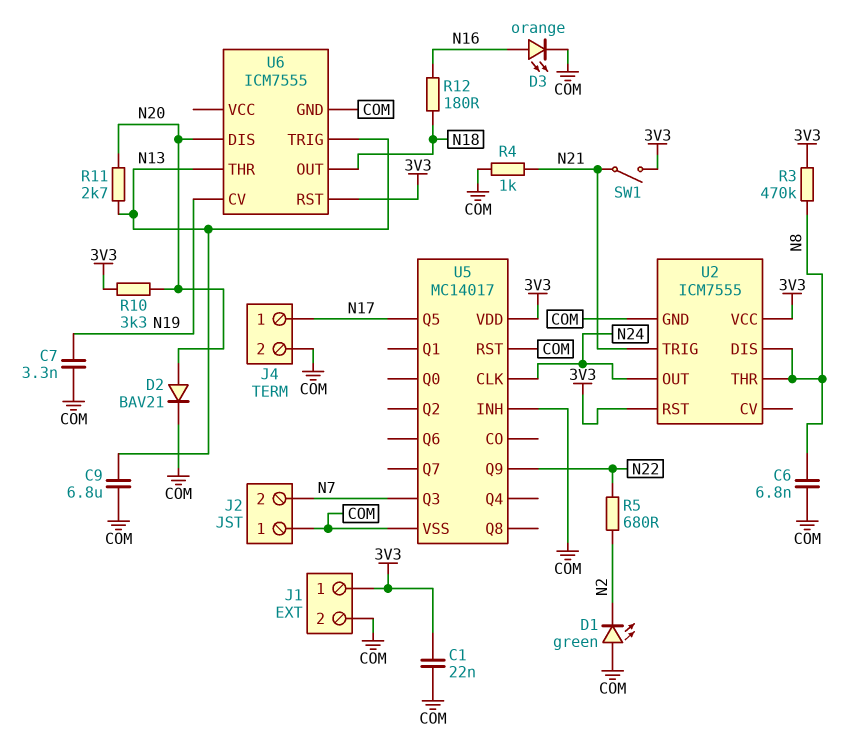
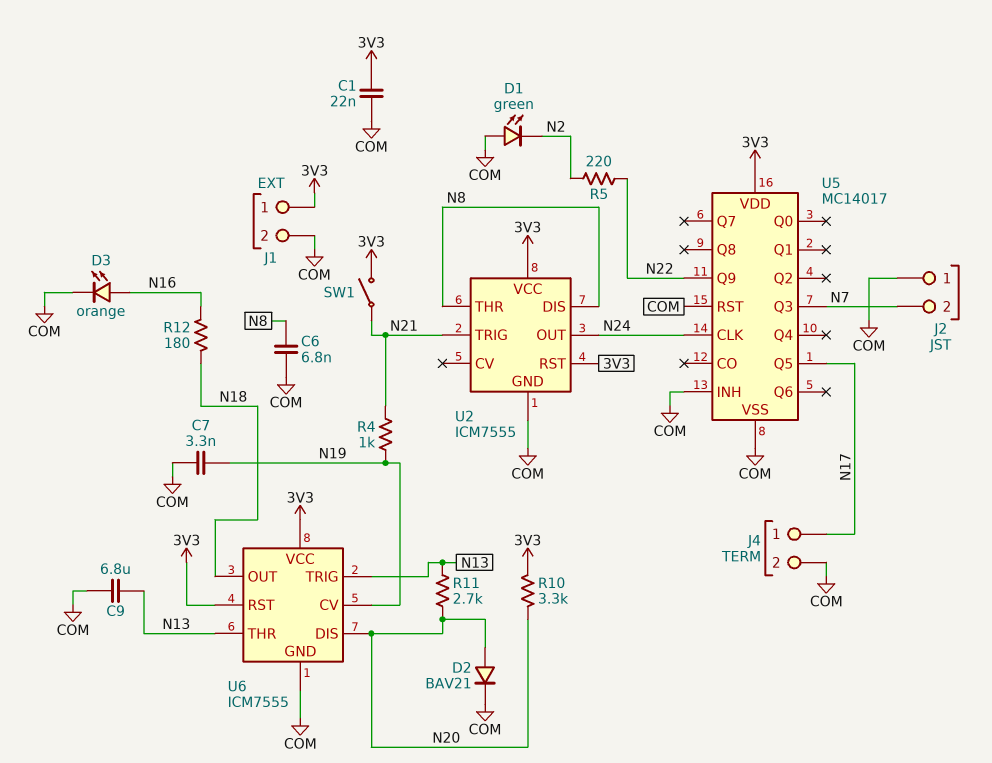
R3: 470k (3V3, N8) -> none
R4: 1k (COM, N21) -> 1k (N19, N21)
R5: 680 (N2, N22) -> 220 (N2, N22)
U6 pin VCC: none -> 3V3

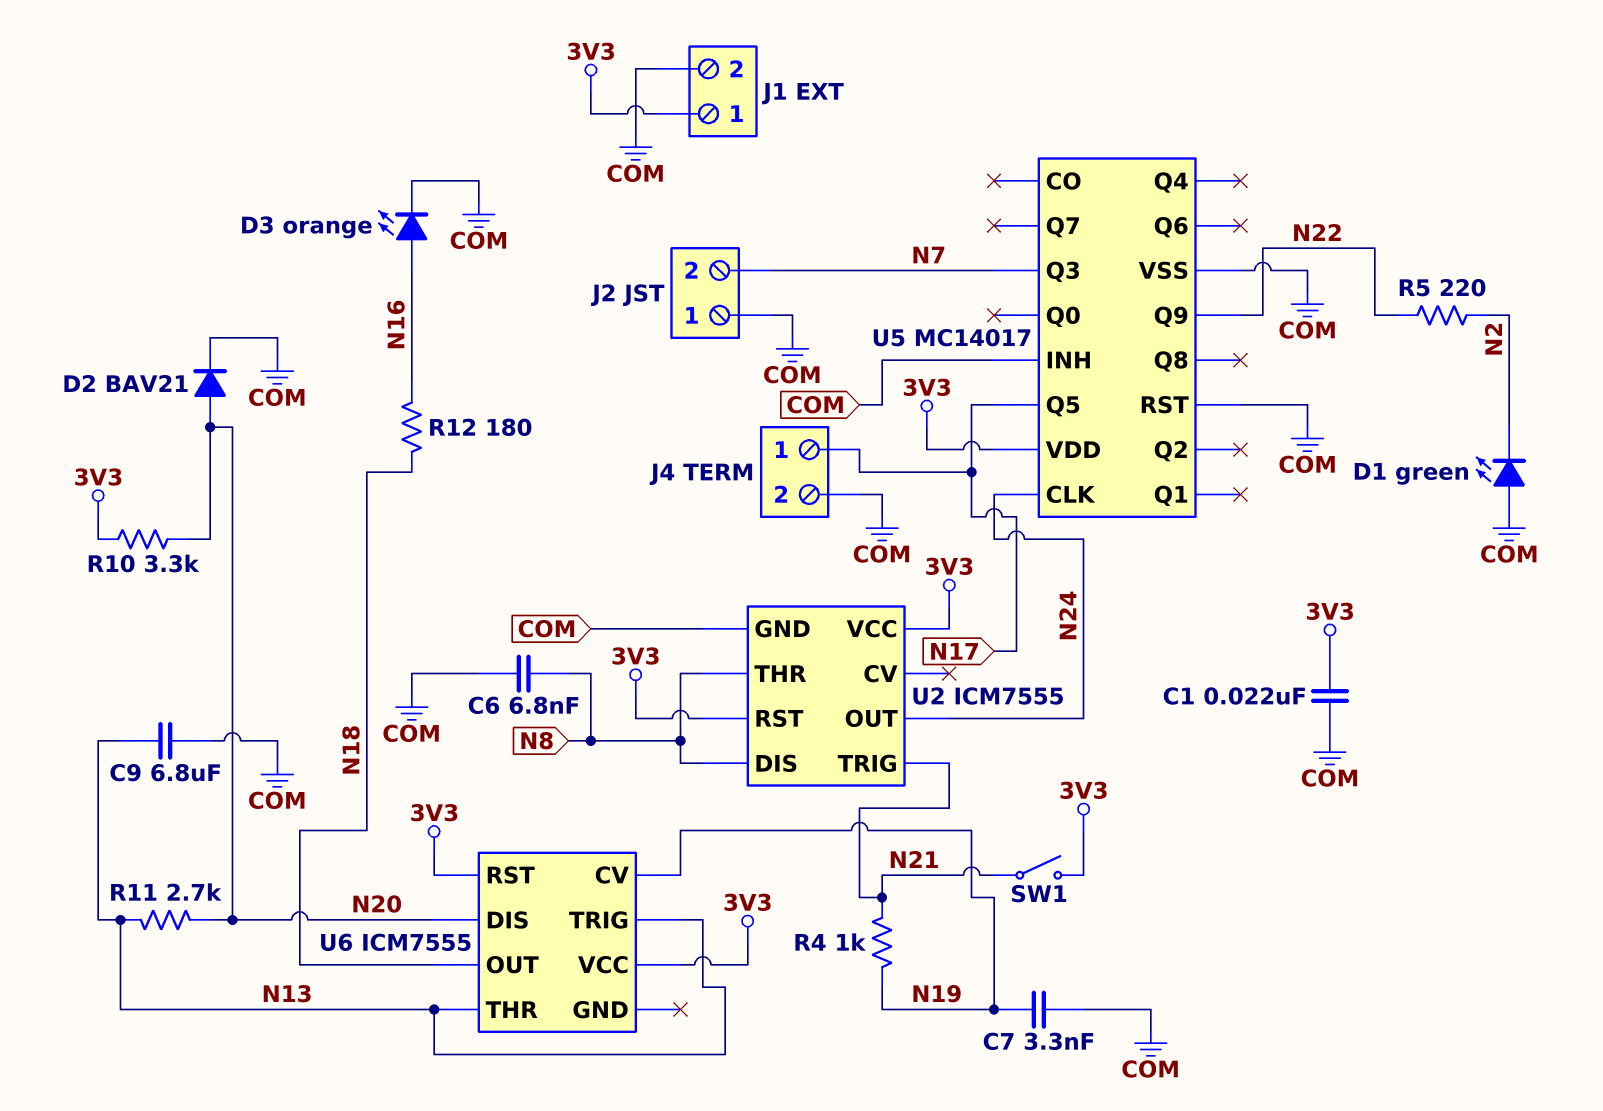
U6 pin GND: COM -> none

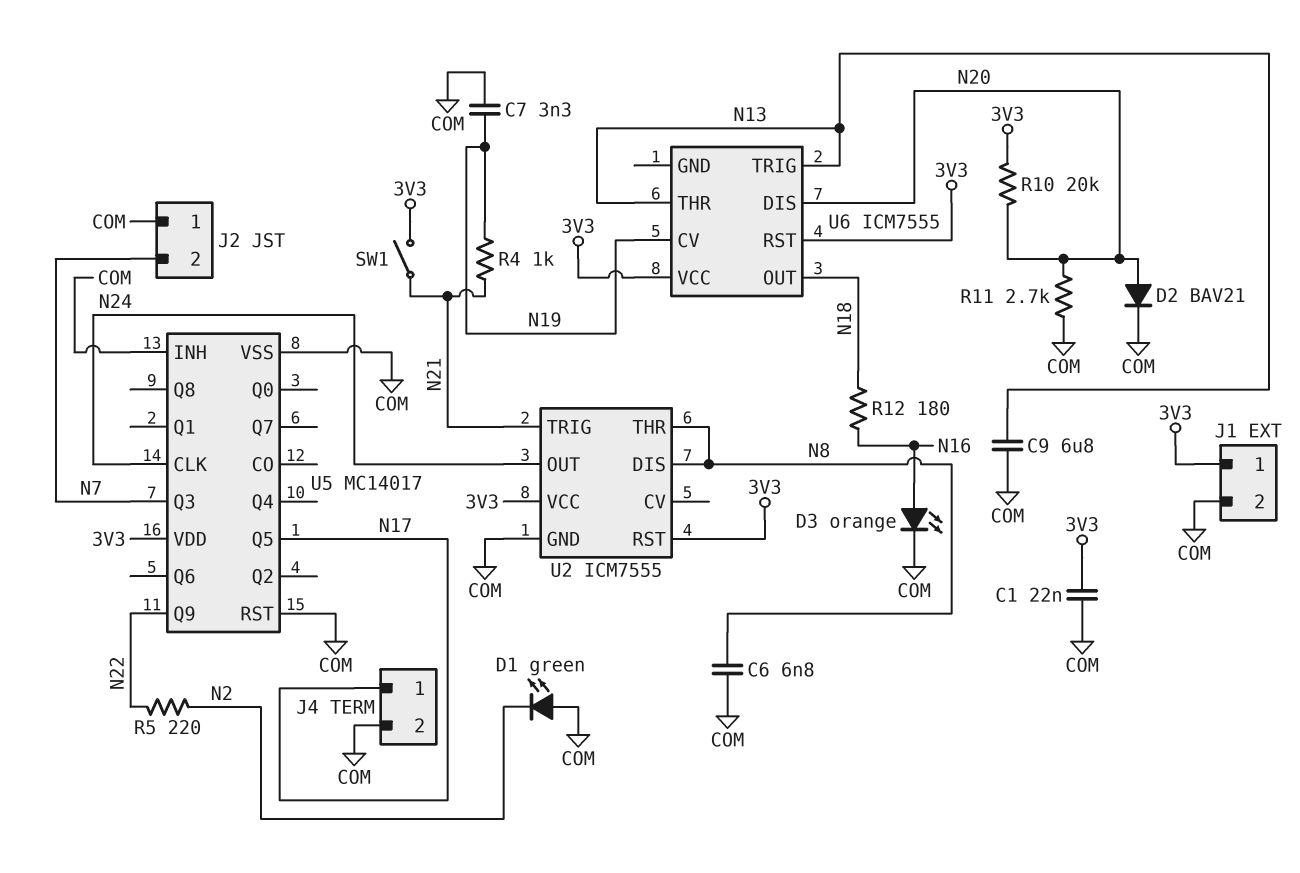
R10: 3.3k (3V3, N20) -> 20k (3V3, N20)
R11: 2.7k (N13, N20) -> 2.7k (COM, N20)

